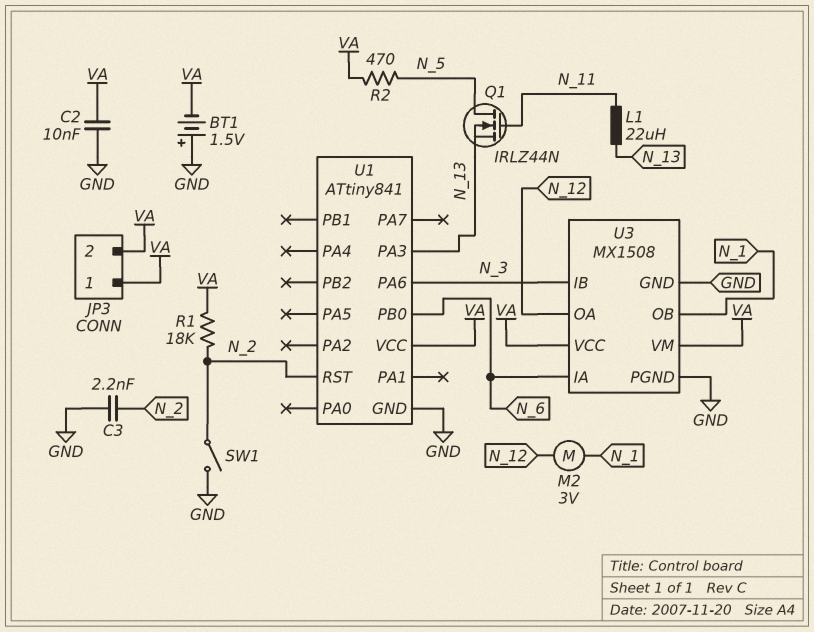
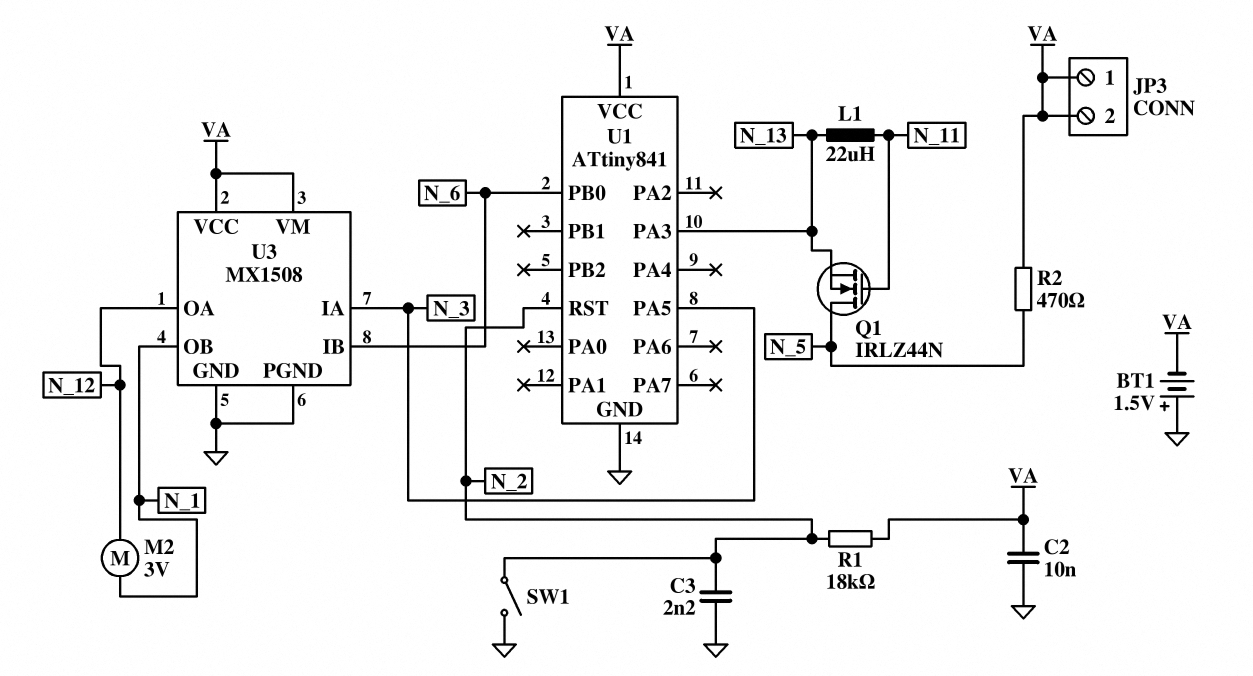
U1 pin PA5: none -> N_3
U1 pin PA6: N_3 -> none
U3 pin IA: N_6 -> N_3
U3 pin IB: N_3 -> N_6

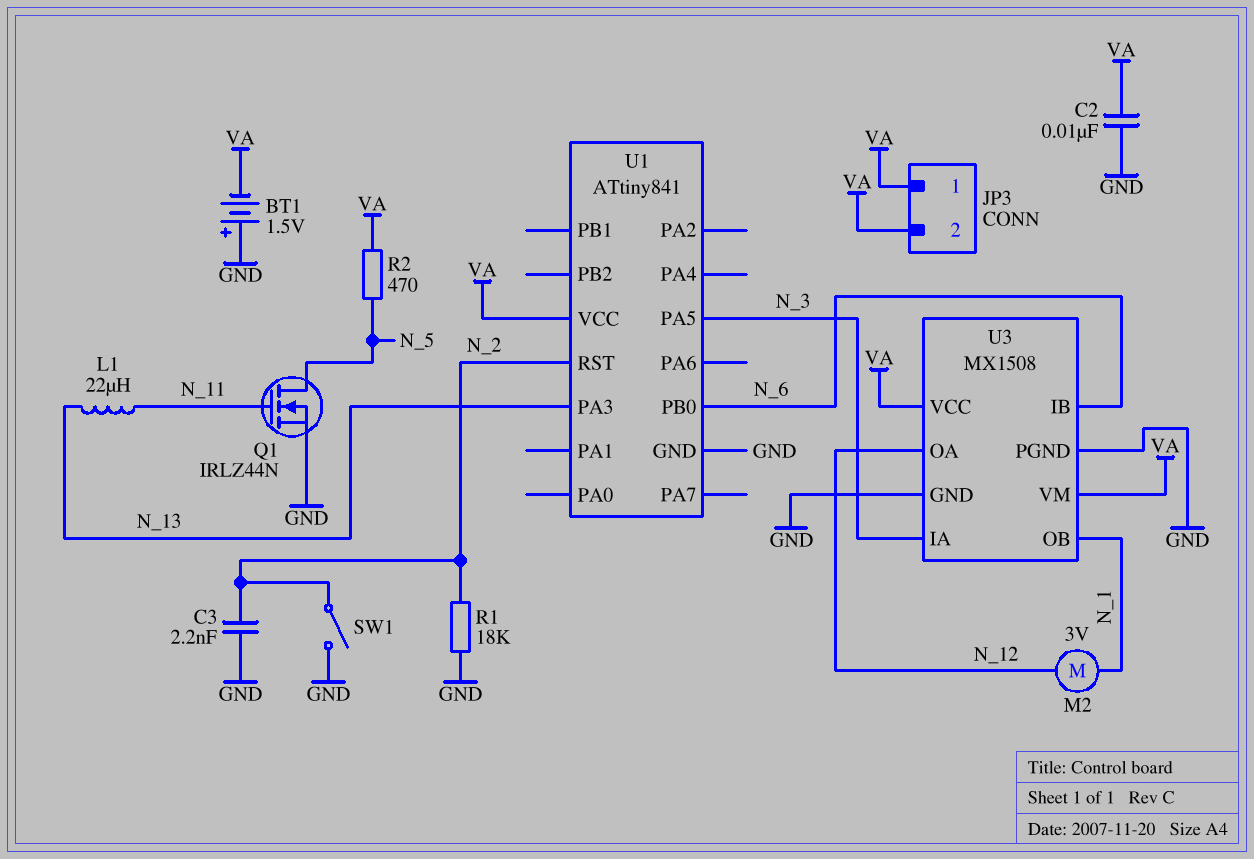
Q1: NMOS IRLZ44N (G N_11, D N_5, S N_13) -> NMOS IRLZ44N (G N_11, D N_5, S GND)
R1: 18k (N_2, VA) -> 18k (GND, N_2)

